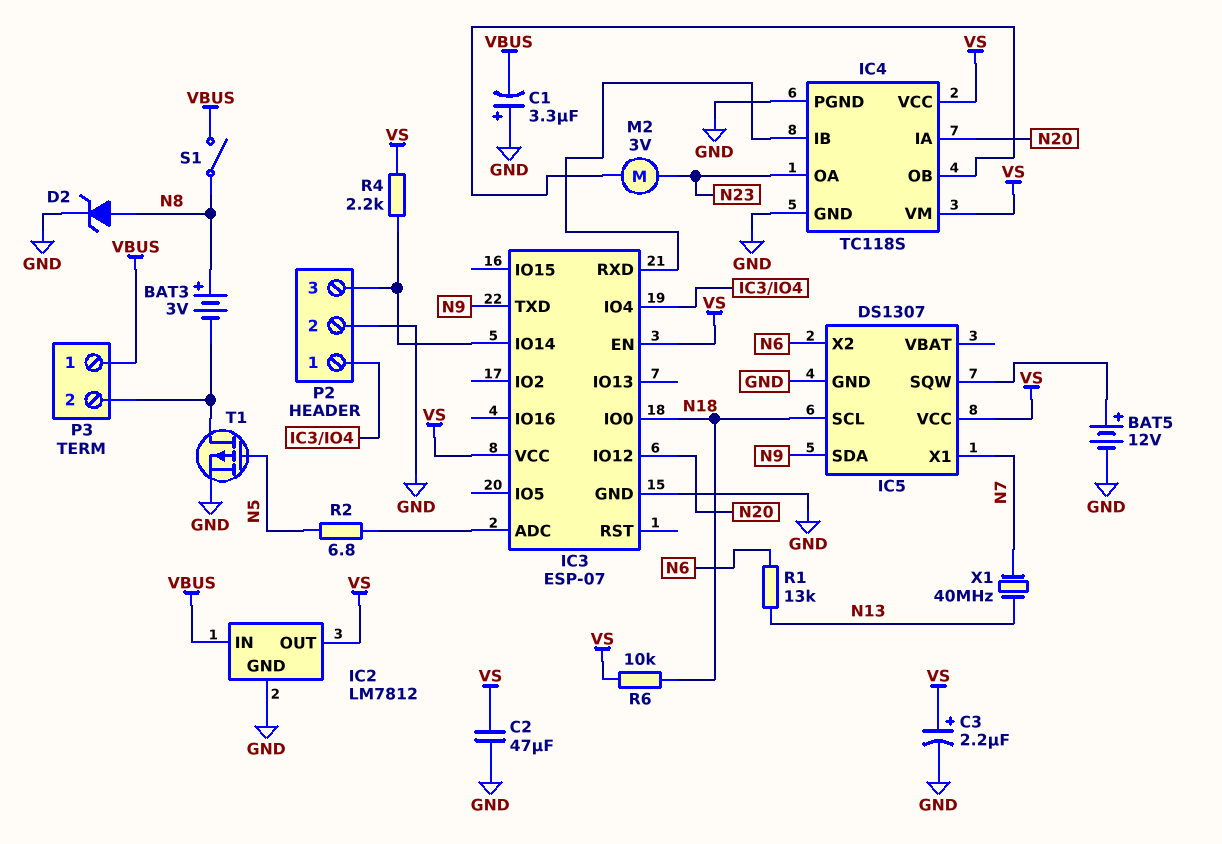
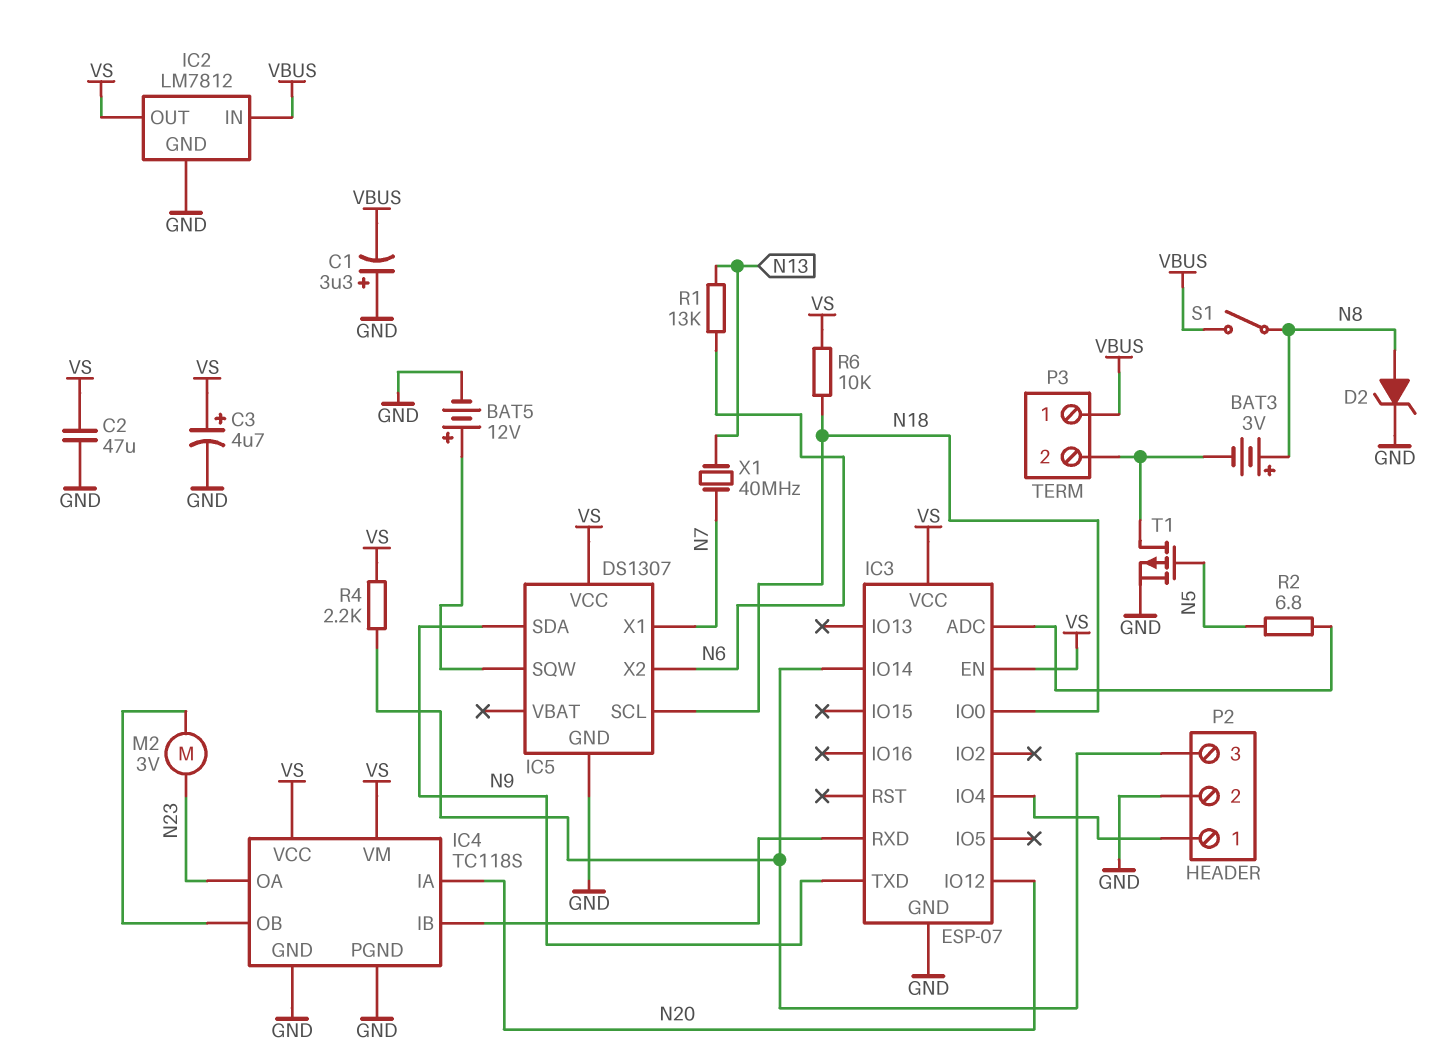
C3: 2.2uF (plus VS, minus GND) -> 4.7uF (plus VS, minus GND)

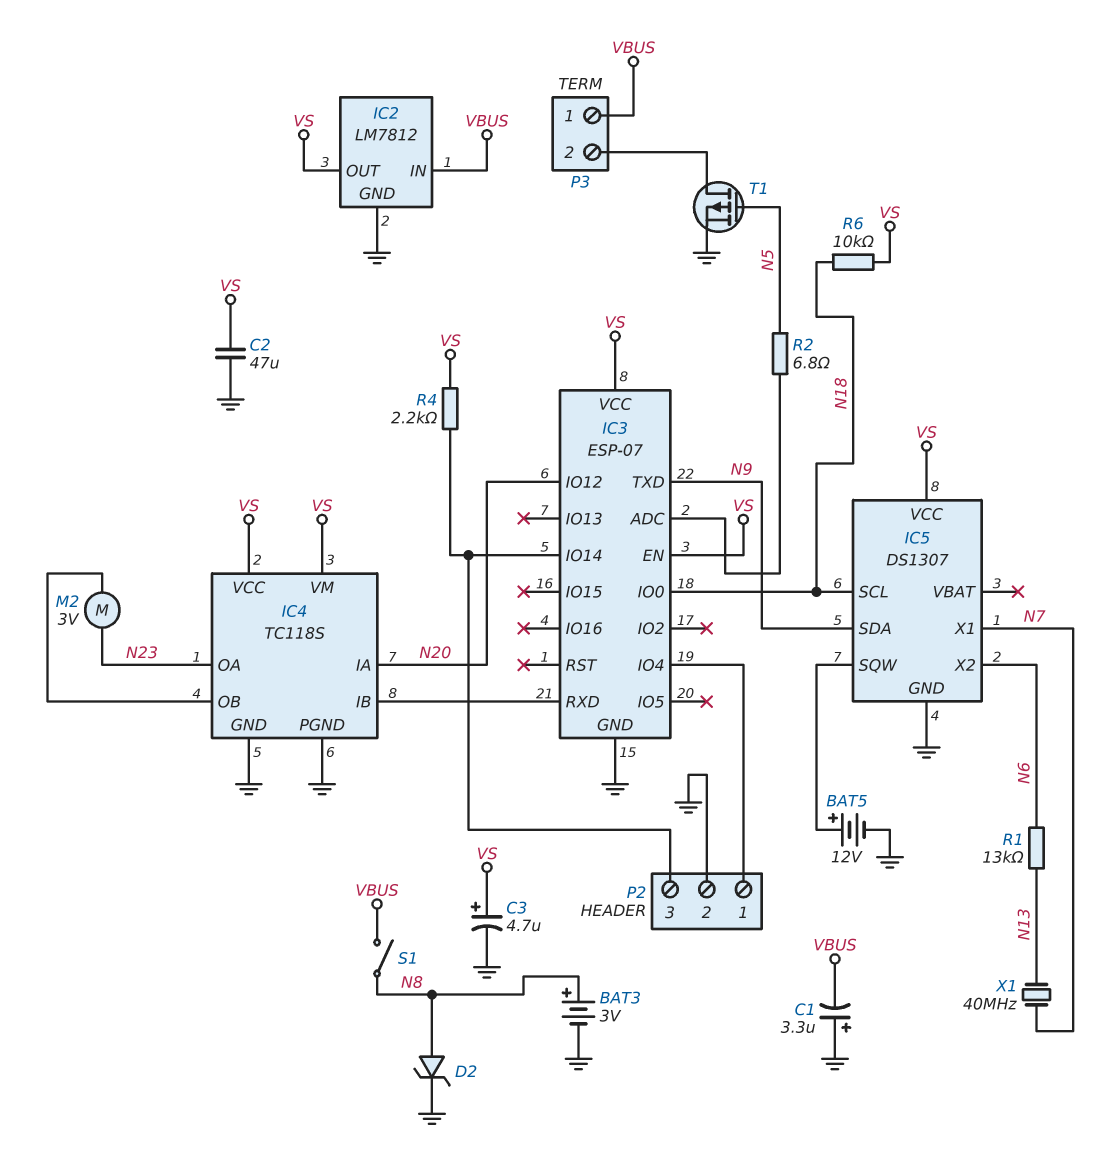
BAT3: 3V (plus N8, minus P3/2) -> 3V (plus N8, minus GND)

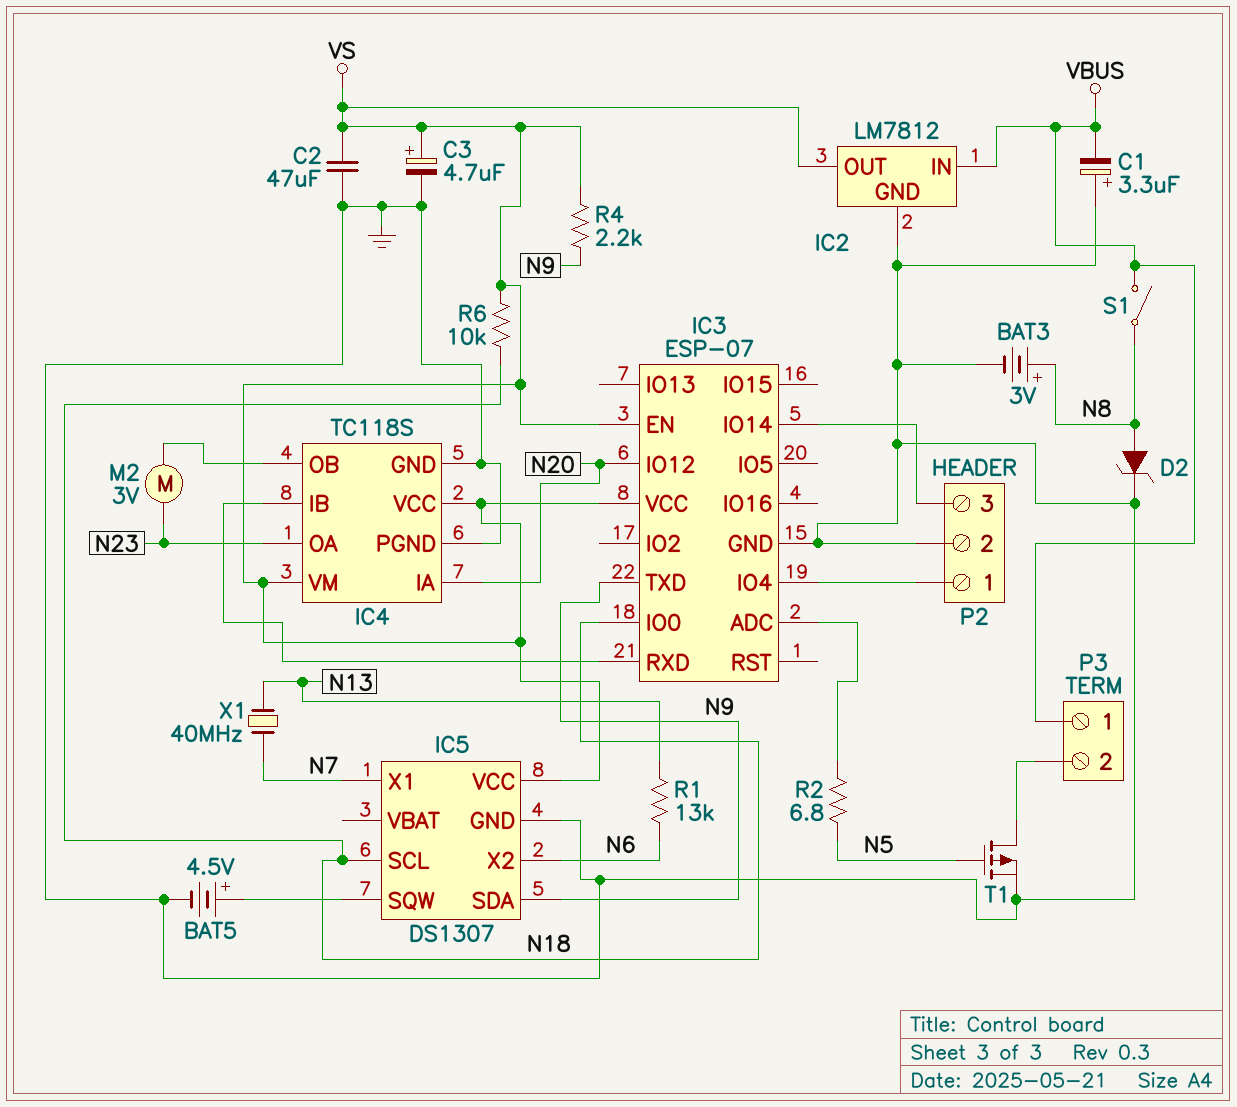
BAT5: 12V (plus IC5/SQW, minus GND) -> 4.5V (plus IC5/SQW, minus GND)
R4: 2.2k (IC3/IO14, VS) -> 2.2k (N9, VS)

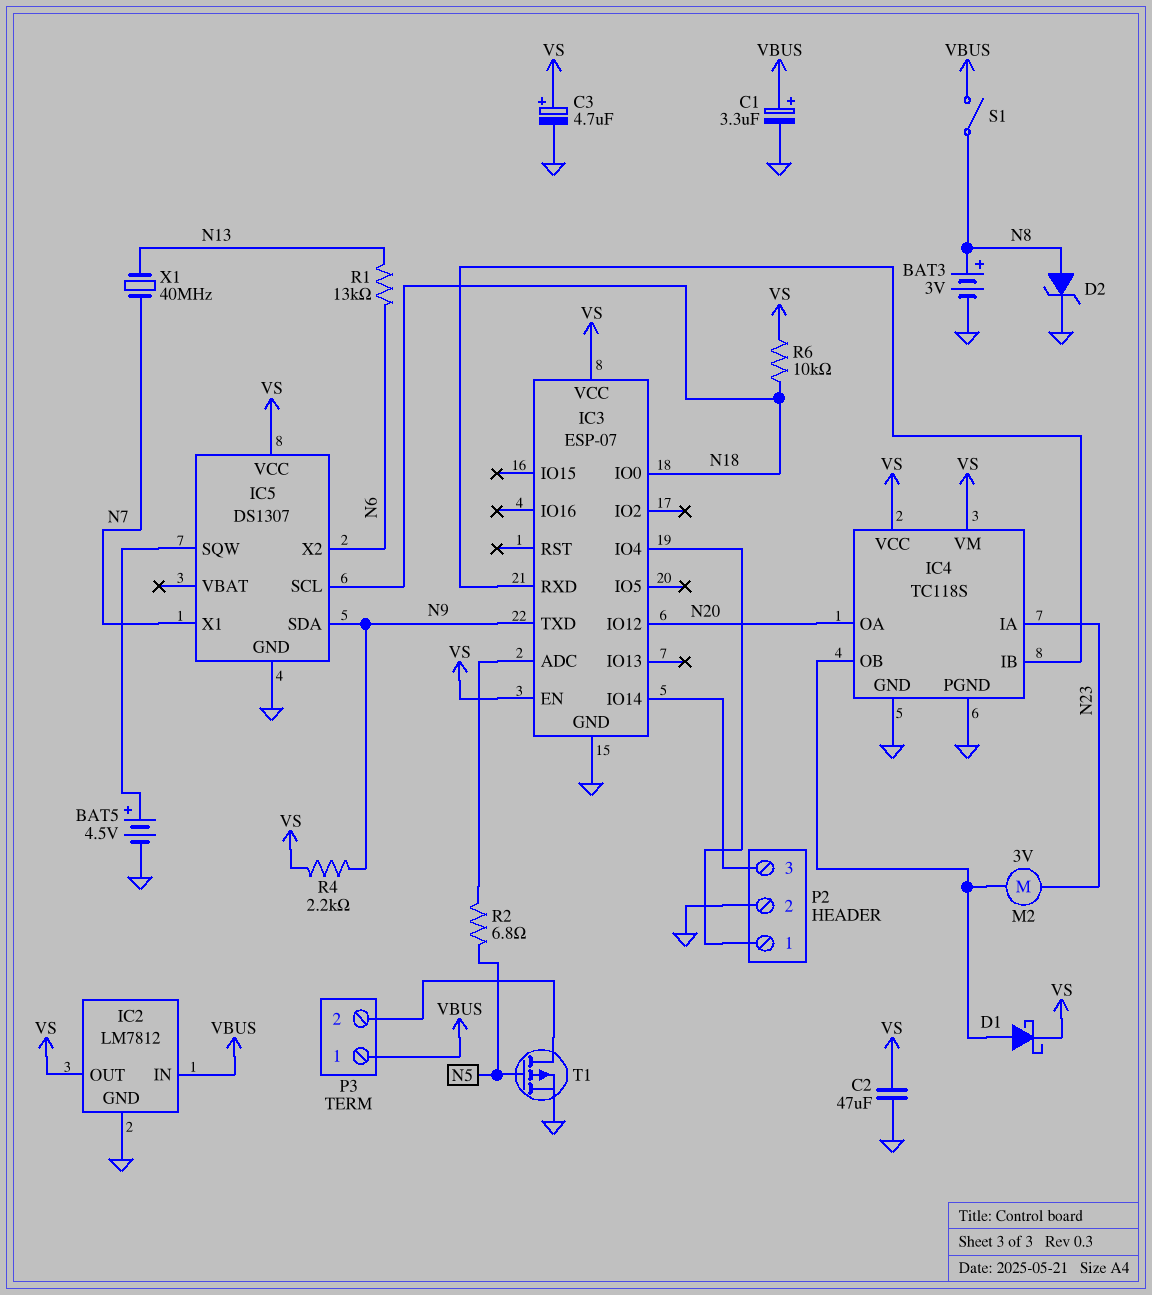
C1: 3.3uF (plus GND, minus VBUS) -> 3.3uF (plus VBUS, minus GND)
D1: none -> schottky (A IC4/OB, K VS)
IC4 pin IA: N20 -> N23
IC4 pin OA: N23 -> N20

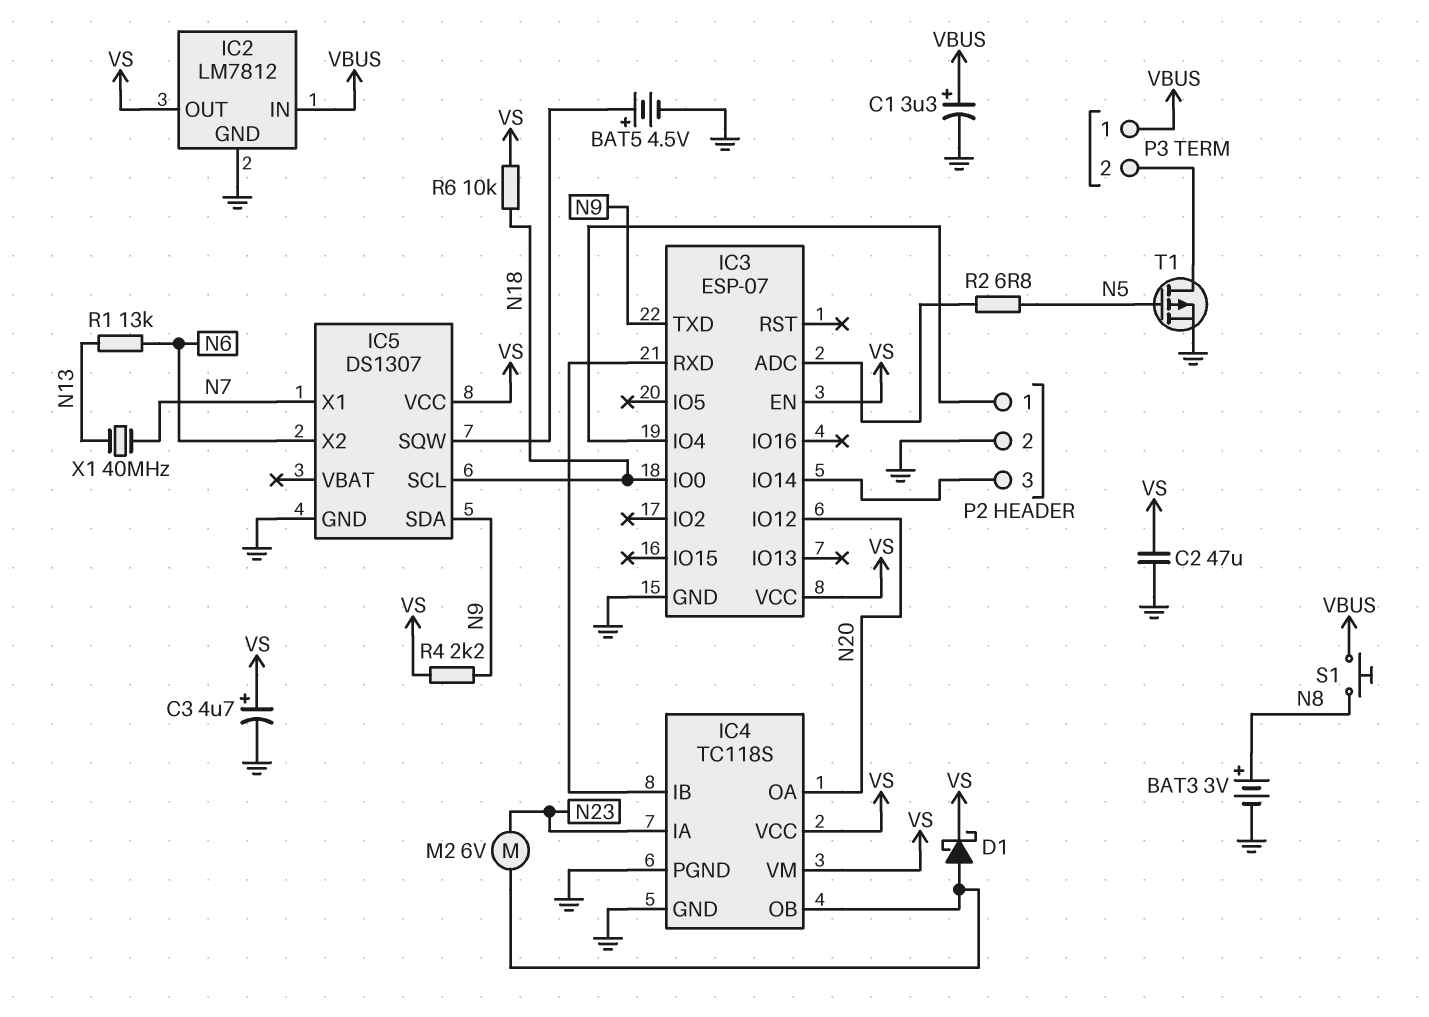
D2: zener (A N8, K GND) -> none
M2: motor 3V (IC4/OB, N23) -> motor 6V (IC4/OB, N23)
S1: switch (N8, VBUS) -> button (N8, VBUS)

